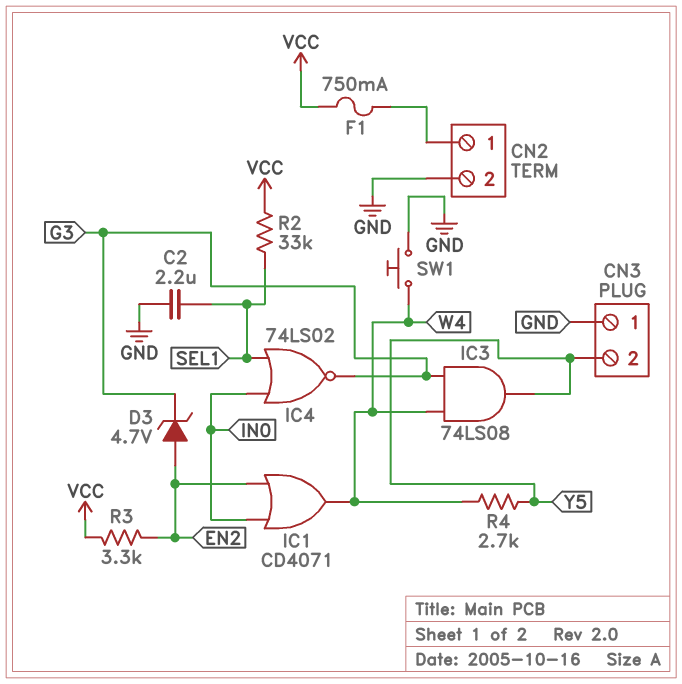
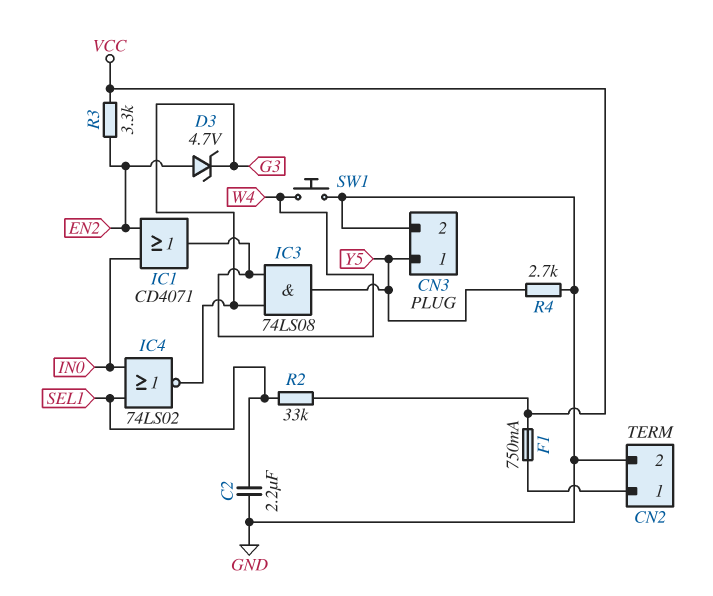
CN3 pin 1: GND -> Y5
CN3 pin 2: Y5 -> GND
R4: 2.7k (W4, Y5) -> 2.7k (GND, Y5)

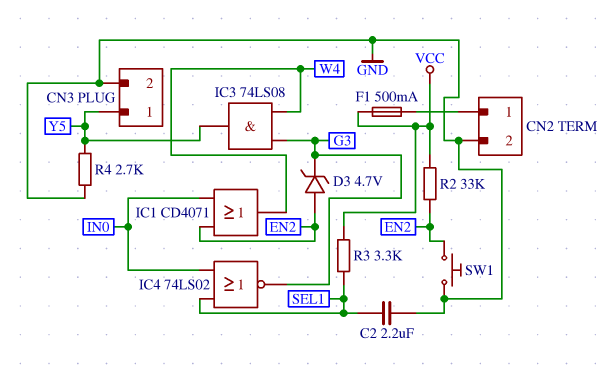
F1: 750mA (CN2/1, VCC) -> 500mA (CN2/1, VCC)
R2: 33k (SEL1, VCC) -> 33k (EN2, VCC)
R3: 3.3k (EN2, VCC) -> 3.3k (SEL1, VCC)
SW1: button (GND, W4) -> button (EN2, GND)

